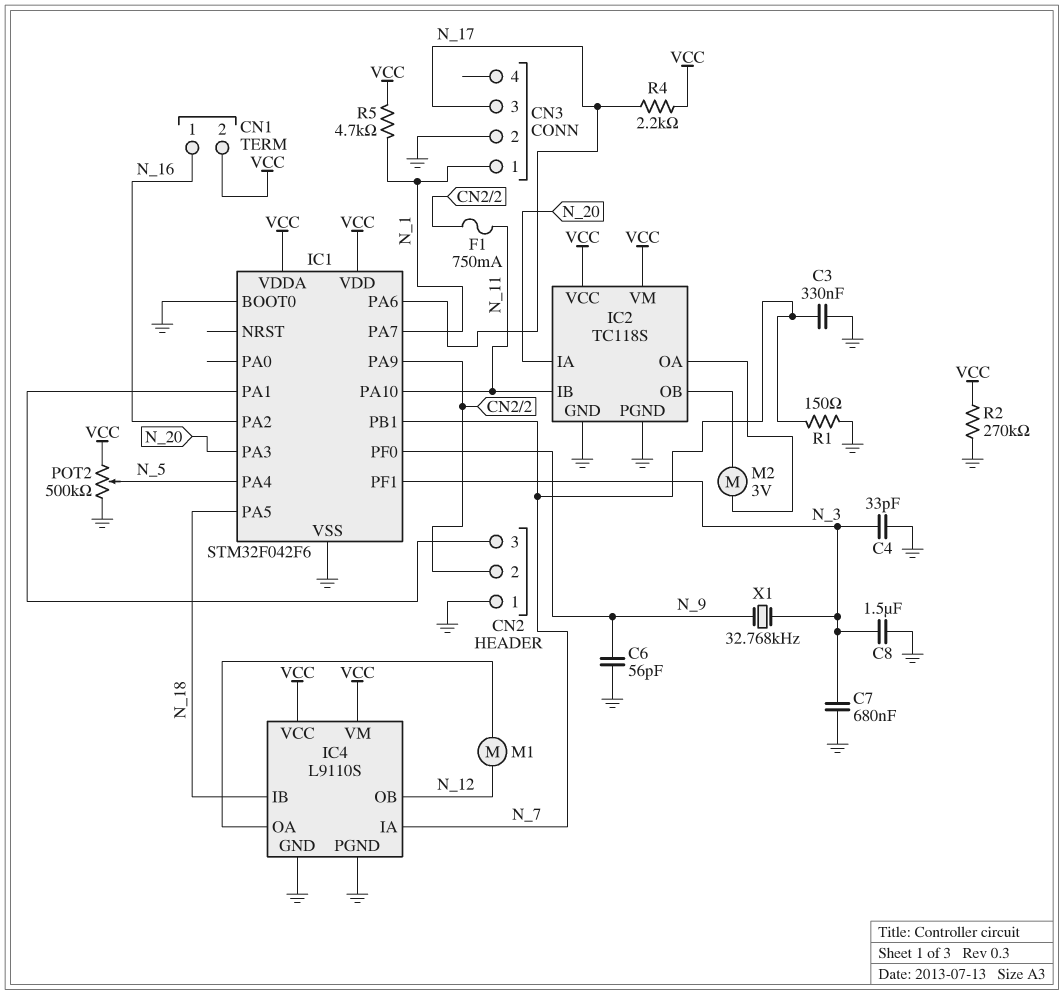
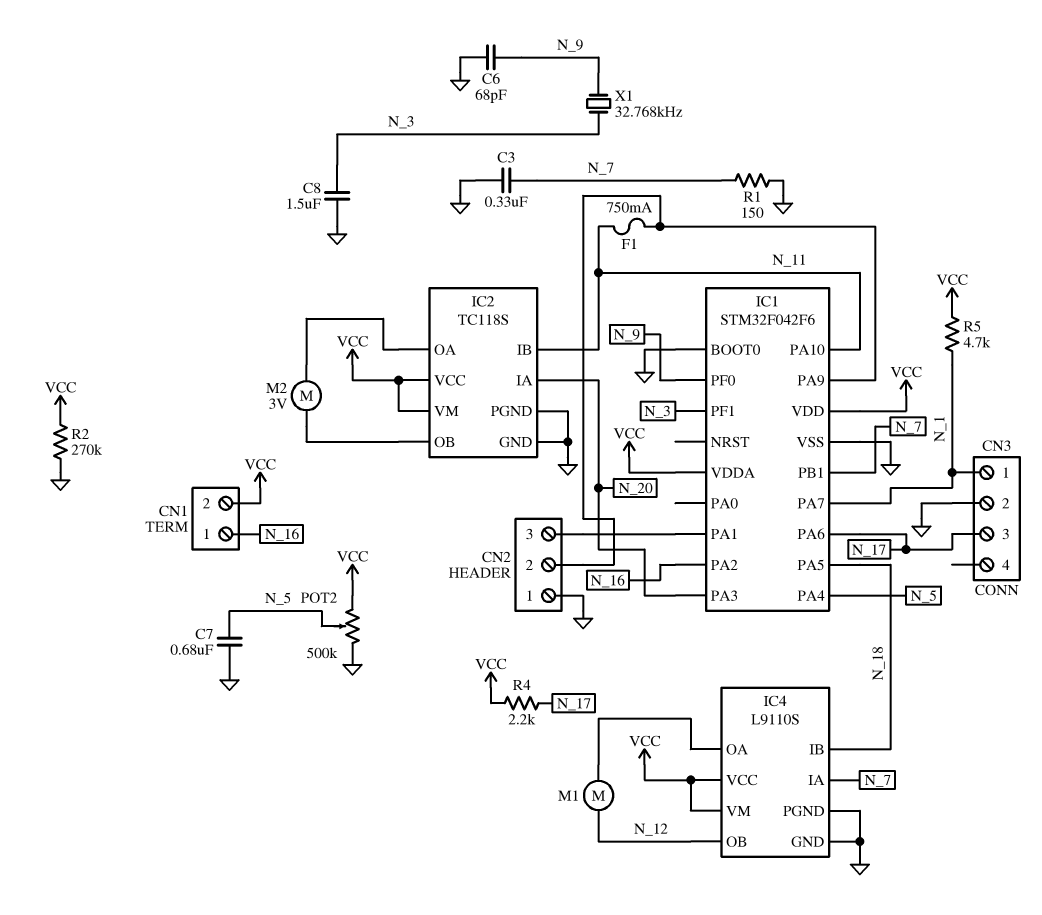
C4: 33pF (GND, N_3) -> none
C6: 56pF (GND, N_9) -> 68pF (GND, N_9)
C7: 680nF (GND, N_3) -> 680nF (GND, N_5)

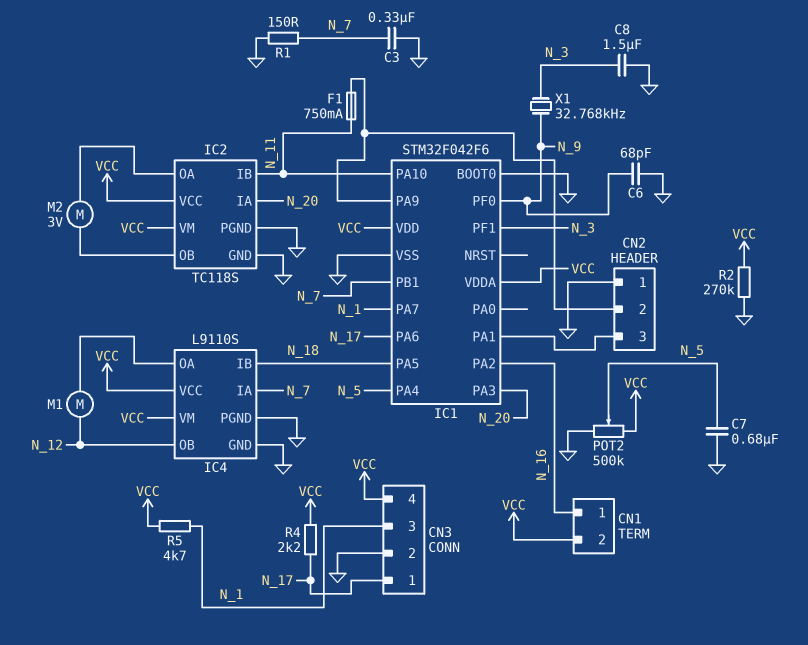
CN3 pin 1: N_1 -> N_17
CN3 pin 3: N_17 -> N_1
CN3 pin 4: none -> VCC

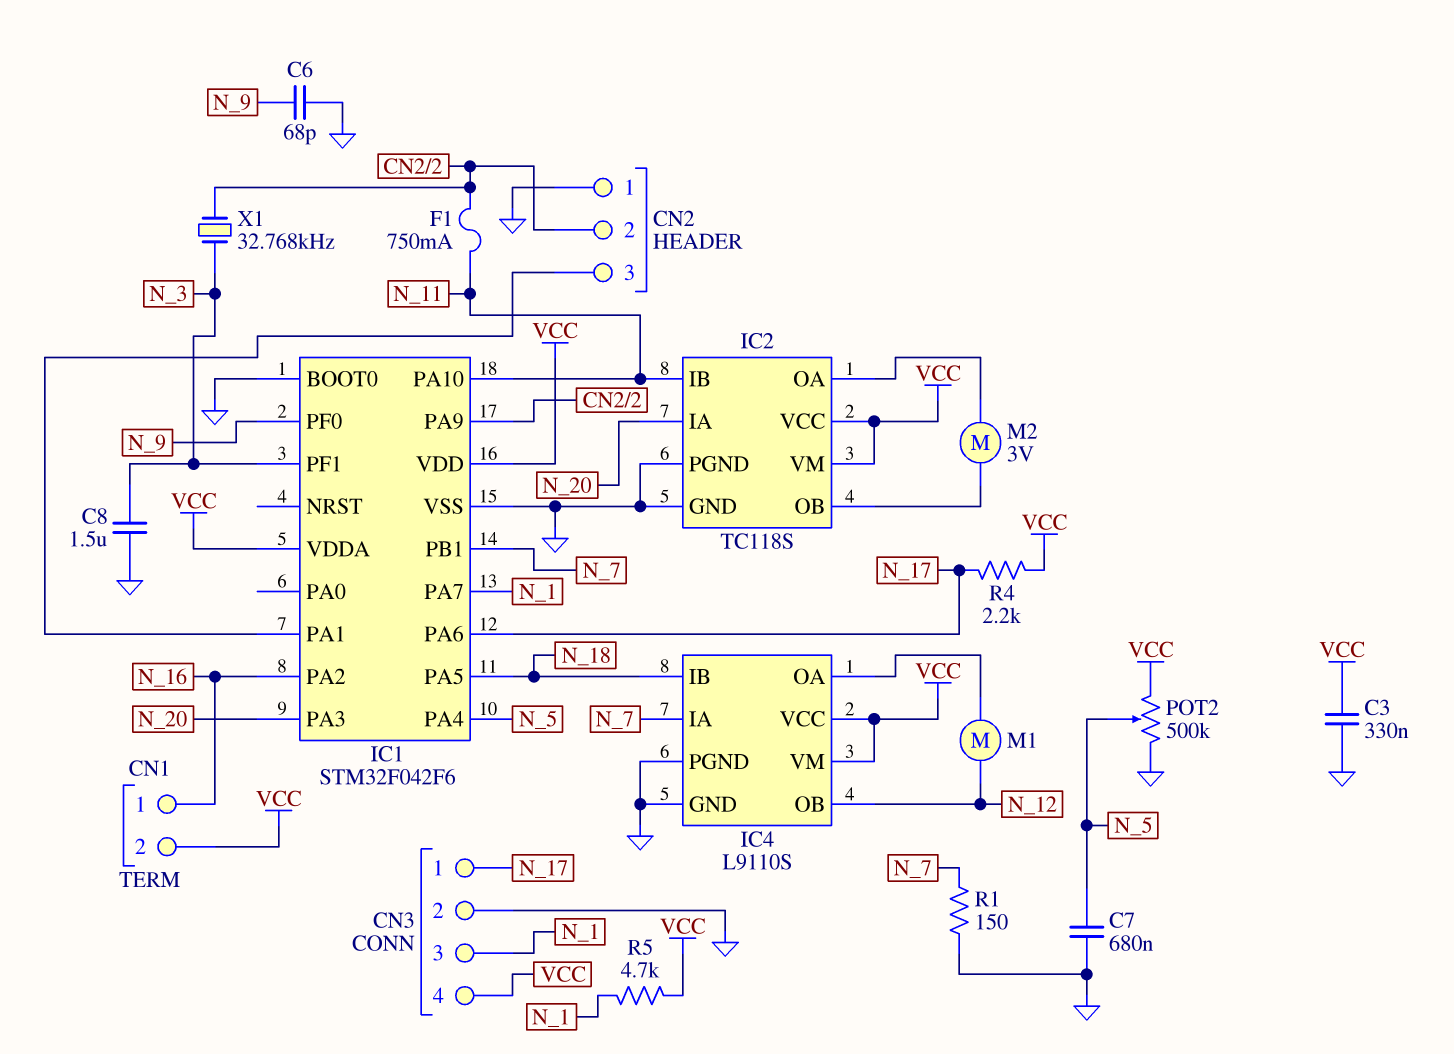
C3: 330nF (GND, N_7) -> 330nF (GND, VCC)
R2: 270k (GND, VCC) -> none
X1: 32.768kHz (N_3, N_9) -> 32.768kHz (CN2/2, N_3)

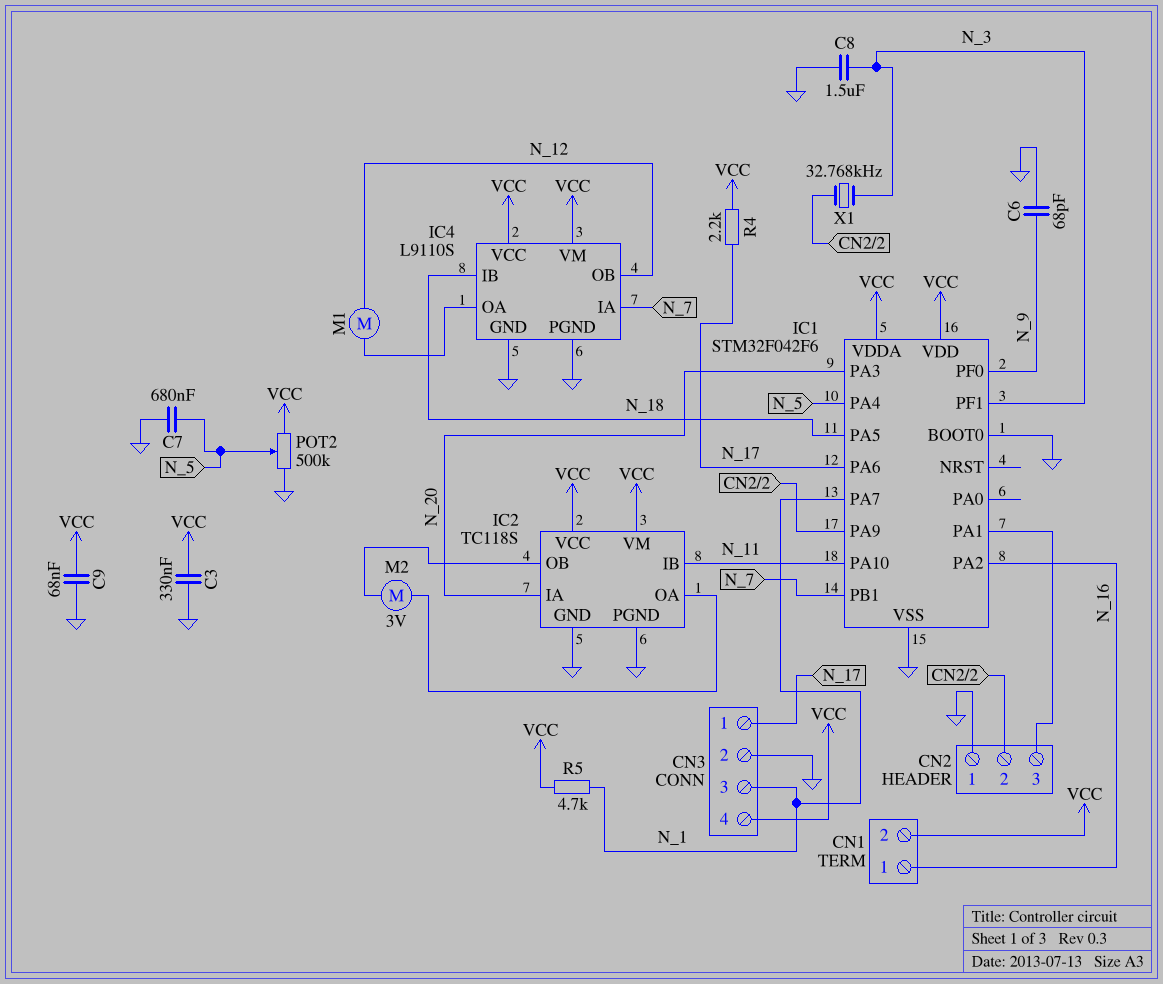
C9: none -> 68nF (GND, VCC)
F1: 750mA (CN2/2, N_11) -> none
R1: 150 (GND, N_7) -> none

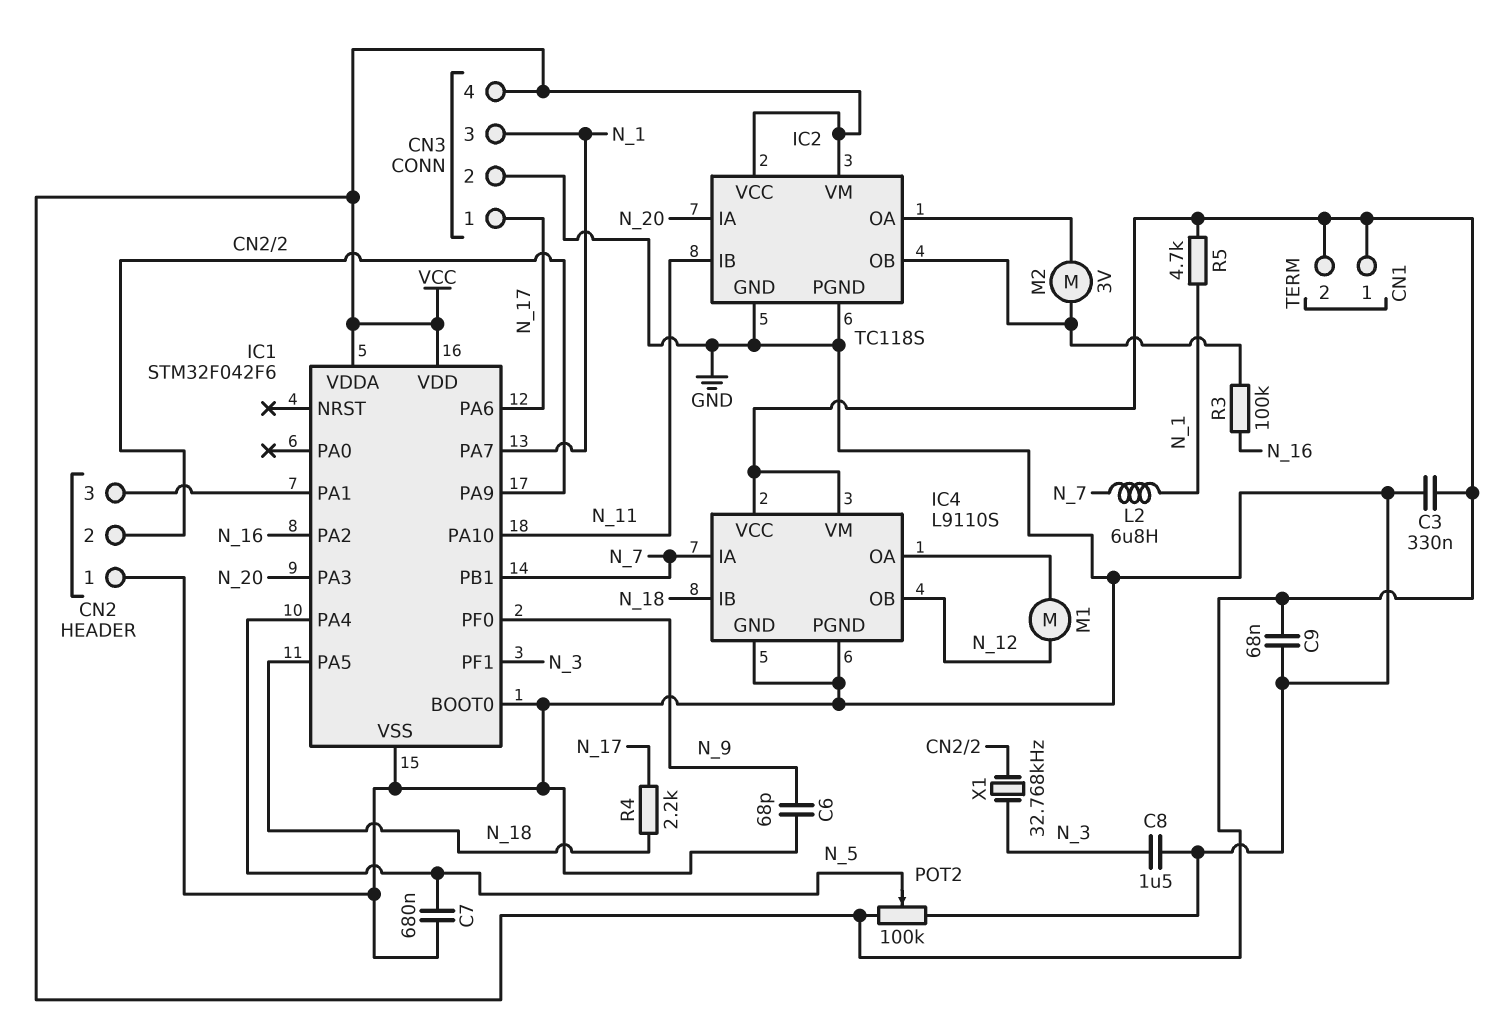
CN1 pin 1: N_16 -> VCC
L2: none -> 6.8uH (N_1, N_7)
POT2: 500k (GND, VCC, wiper N_5) -> 100k (GND, VCC, wiper N_5)
R3: none -> 100k (IC2/OB, N_16)
R4: 2.2k (N_17, VCC) -> 2.2k (N_17, N_18)

